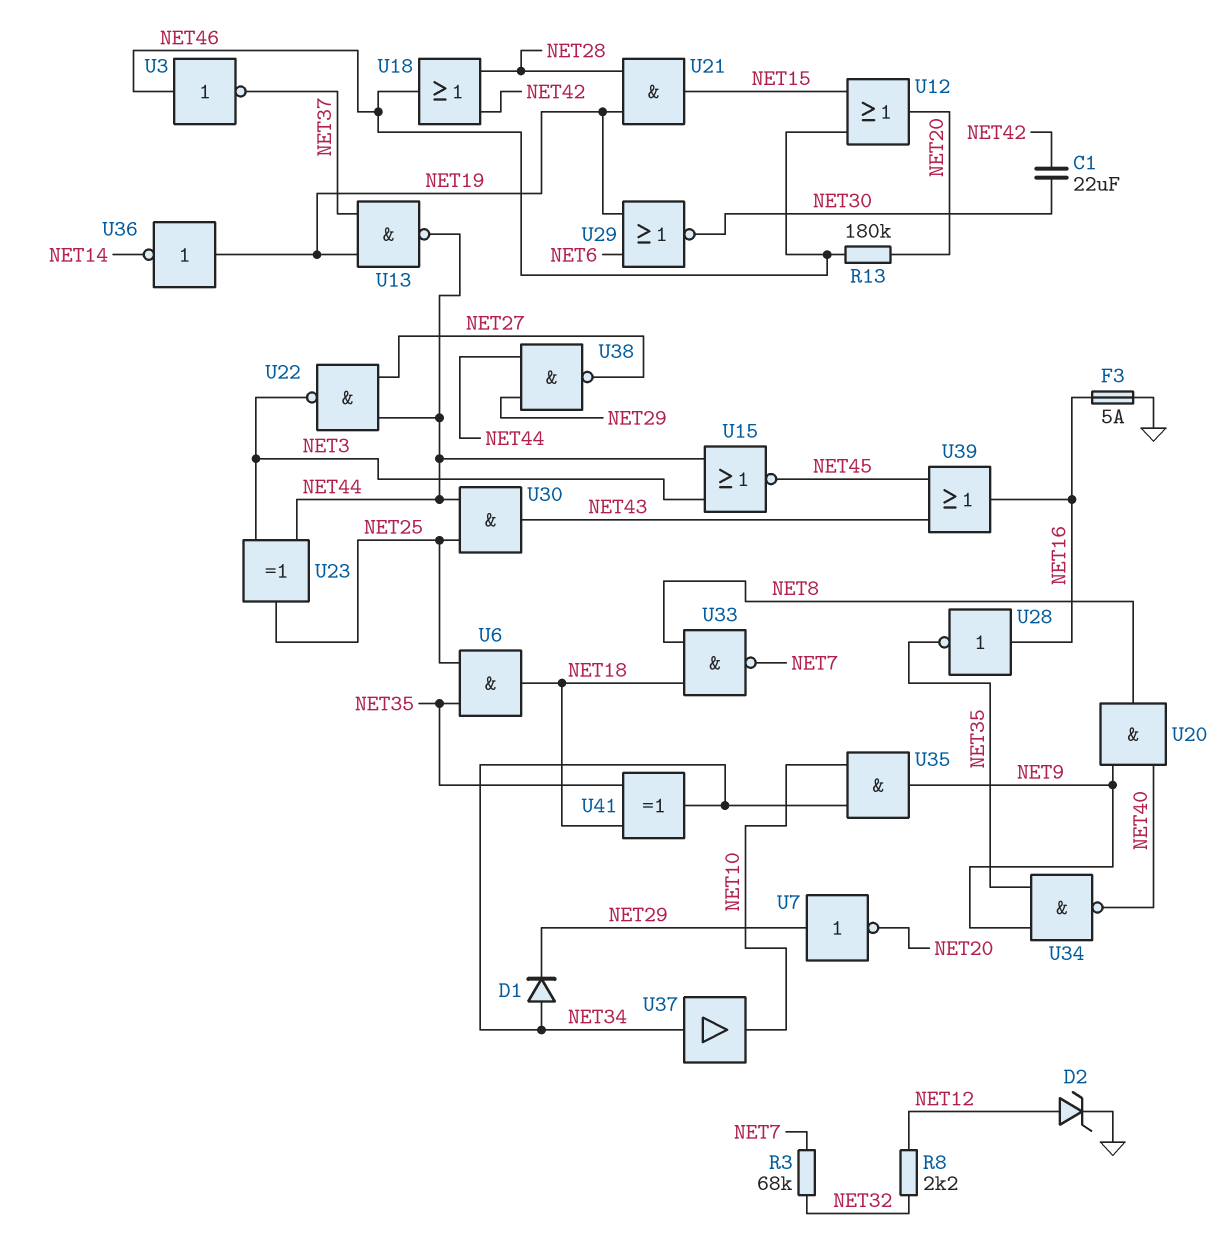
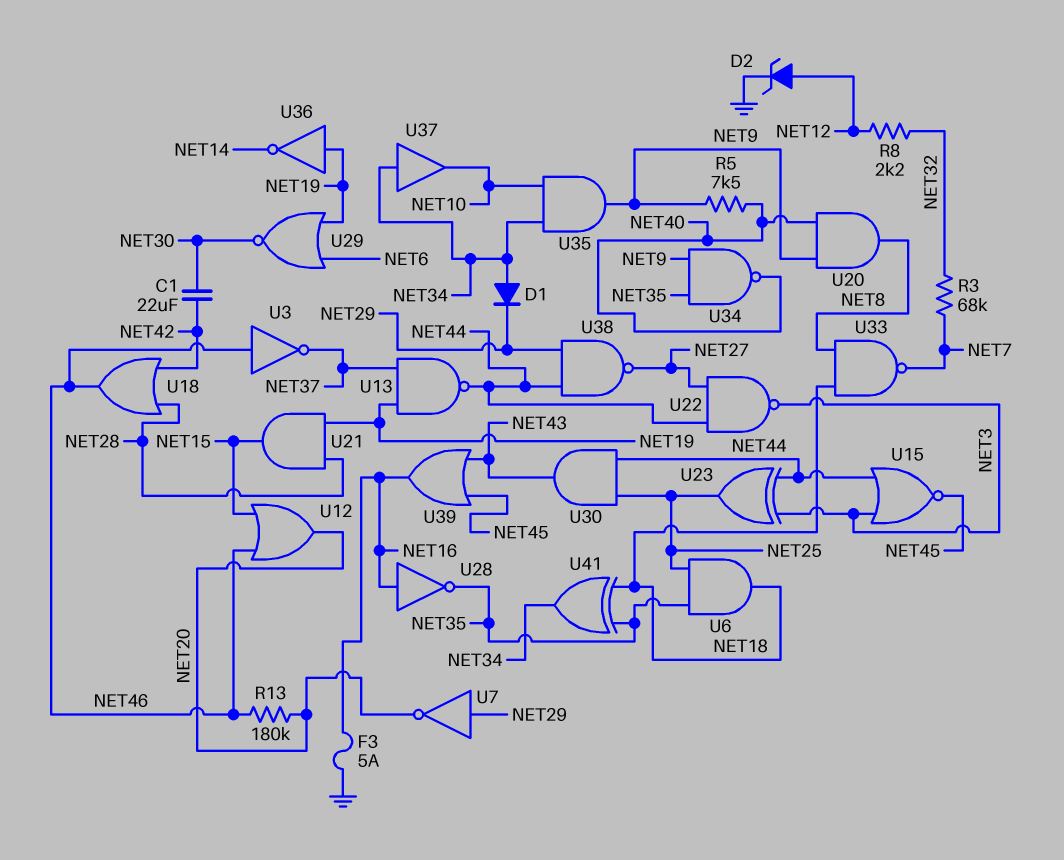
R5: none -> 7.5k (NET9, NET40)

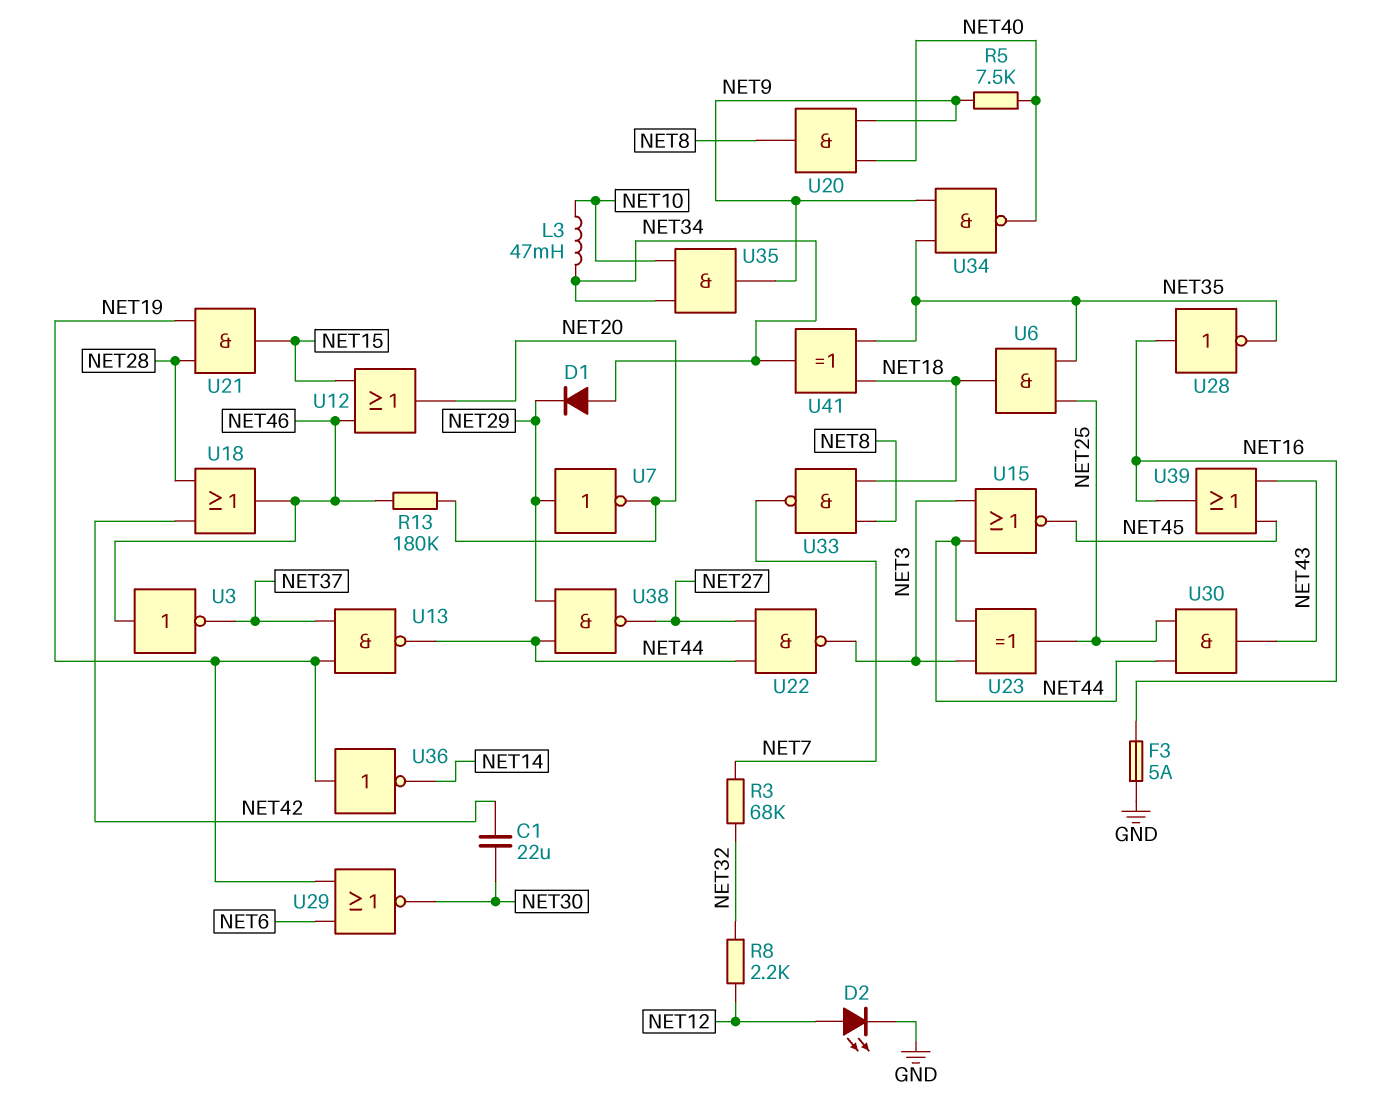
D2: zener (A NET12, K GND) -> LED (A NET12, K GND)
L3: none -> 47mH (NET10, NET34)
U37: buffer (in NET34, out NET10) -> none

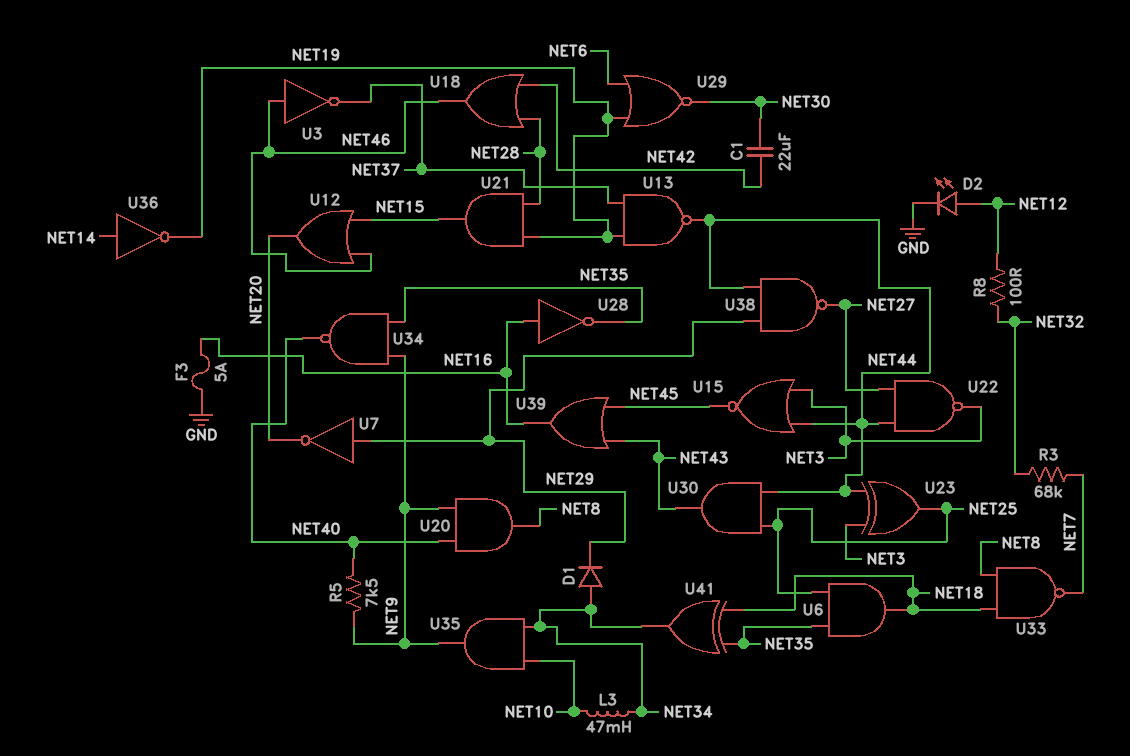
R8: 2.2k (NET12, NET32) -> 100 (NET12, NET32)
R13: 180k (NET20, NET46) -> none
U36: NOT (in NET19, out NET14) -> NOT (in NET14, out NET19)

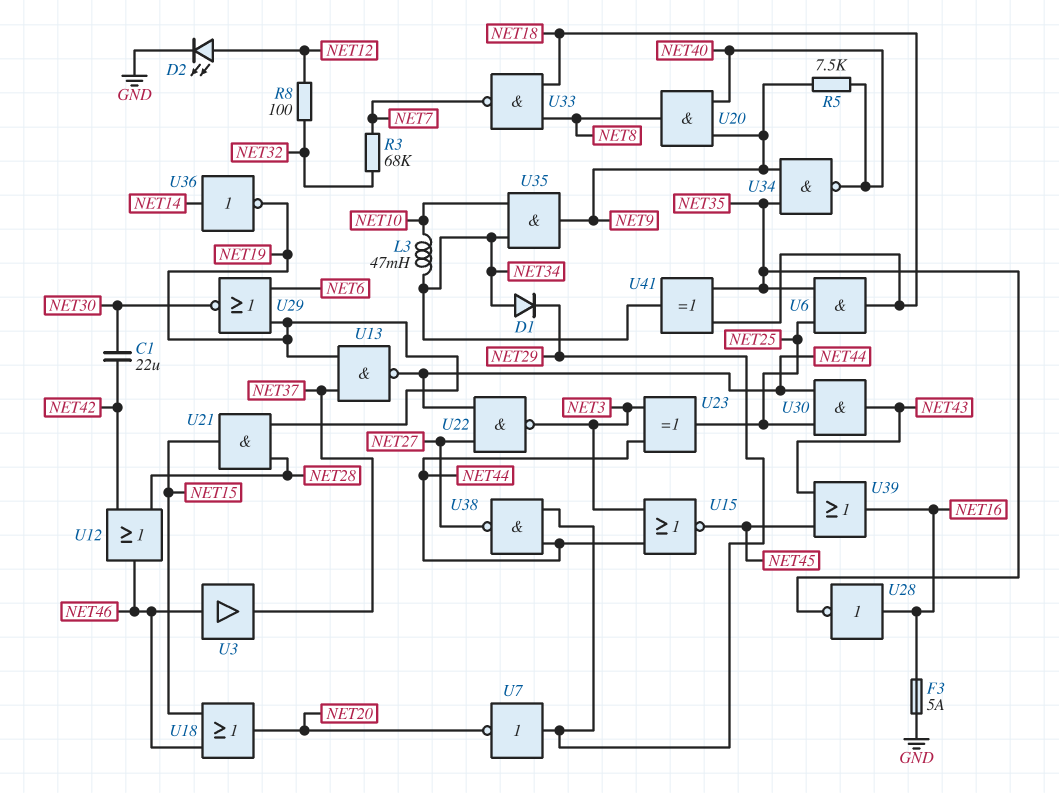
U3: NOT (in NET46, out NET37) -> buffer (in NET46, out NET37)
U12: OR (in NET15, in NET46, out NET20) -> OR (in NET28, in NET42, out NET46)
U18: OR (in NET28, in NET42, out NET46) -> OR (in NET15, in NET46, out NET20)

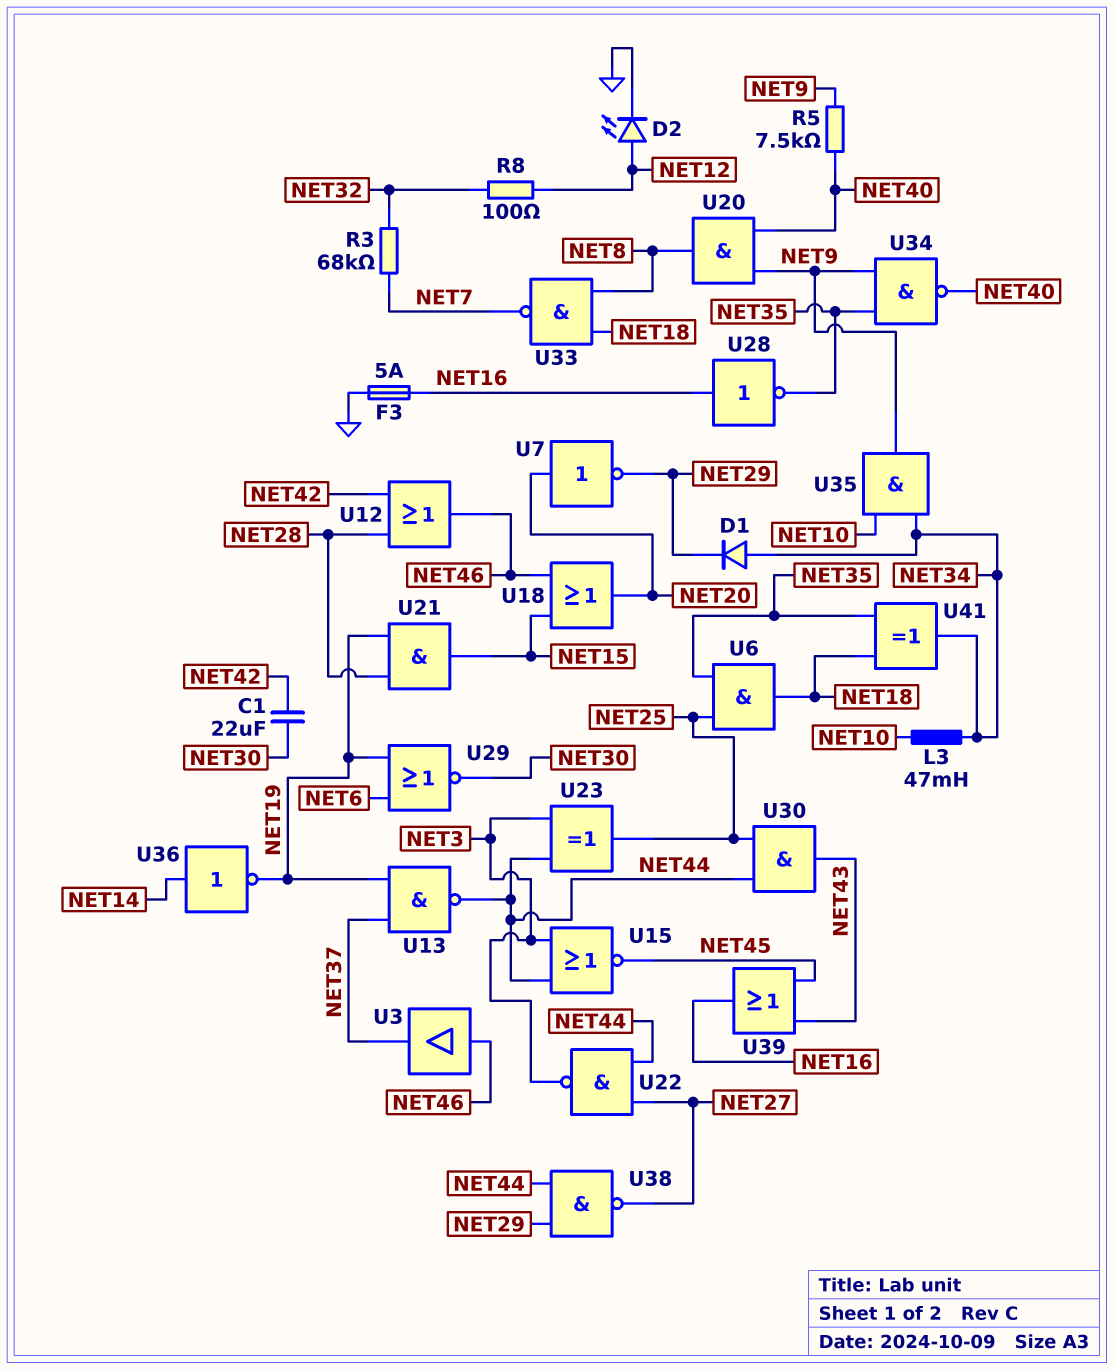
U7: NOT (in NET29, out NET20) -> NOT (in NET20, out NET29)

